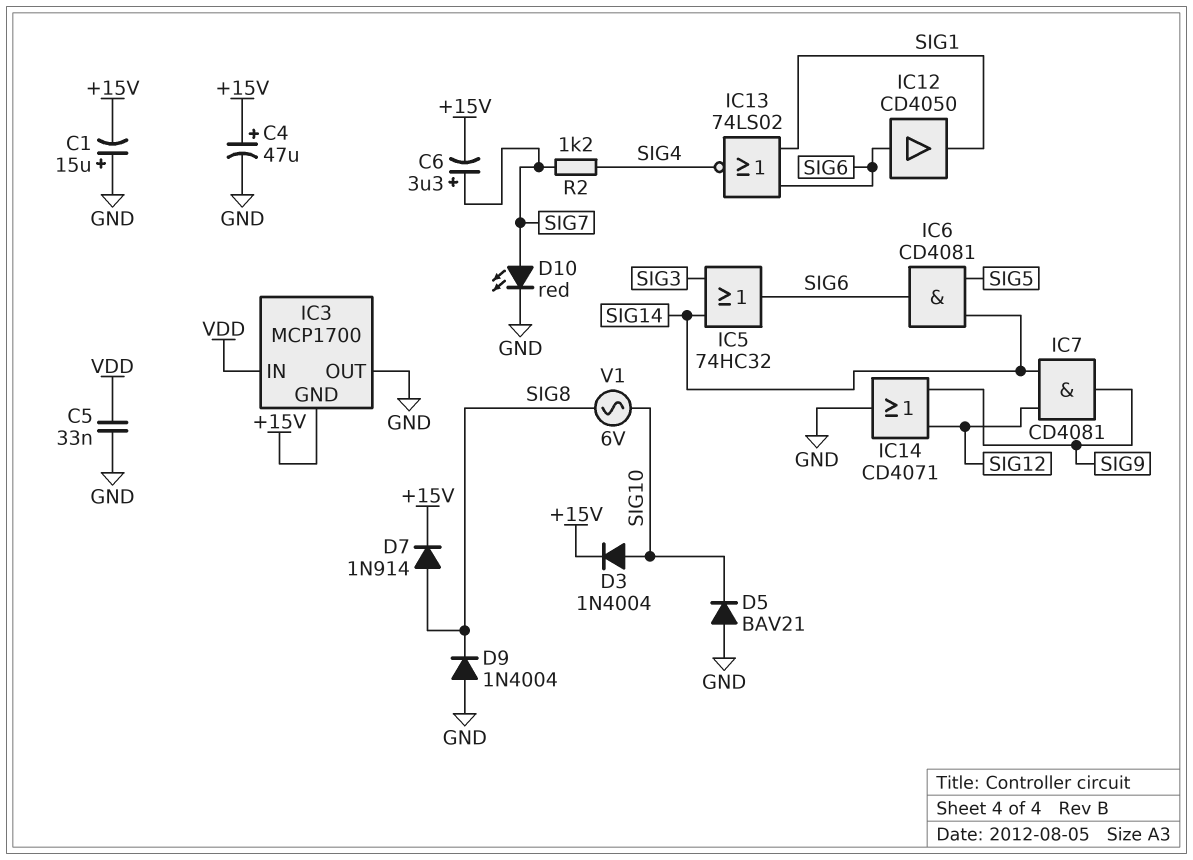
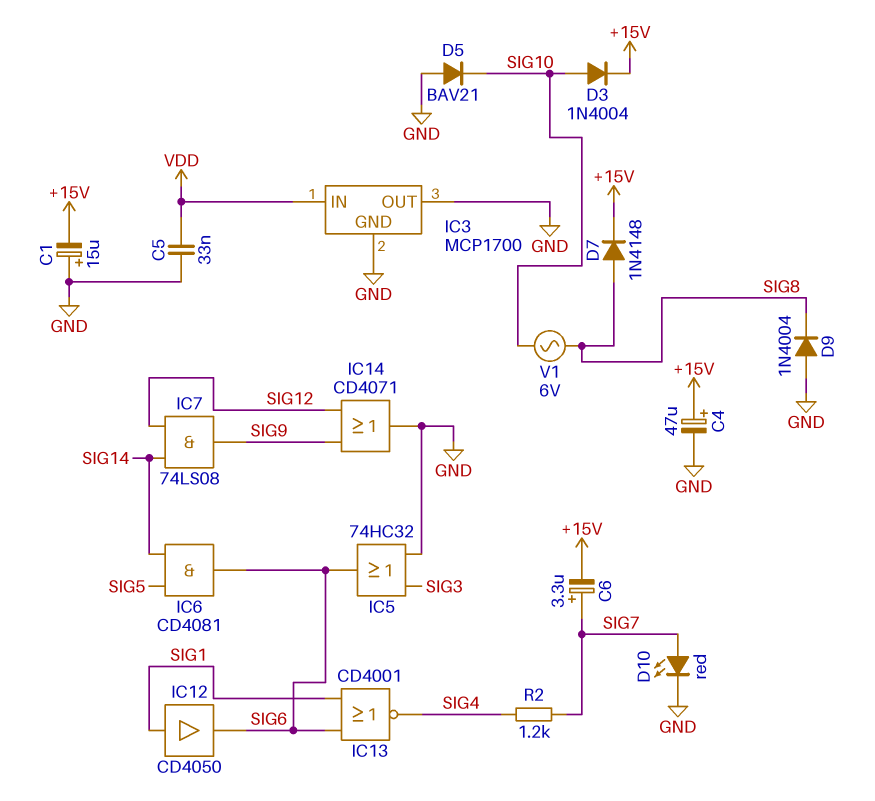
D7: diode 1N914 (A SIG8, K +15V) -> diode 1N4148 (A SIG8, K +15V)
IC3 pin GND: +15V -> GND
IC5: OR 74HC32 (in SIG3, in SIG14, out SIG6) -> OR 74HC32 (in GND, in SIG3, out SIG6)
IC7: AND CD4081 (in SIG12, in SIG14, out SIG9) -> AND 74LS08 (in SIG12, in SIG14, out SIG9)
IC12: buffer CD4050 (in SIG6, out SIG1) -> buffer CD4050 (in SIG1, out SIG6)
IC13: NOR 74LS02 (in SIG1, in SIG6, out SIG4) -> NOR CD4001 (in SIG1, in SIG6, out SIG4)

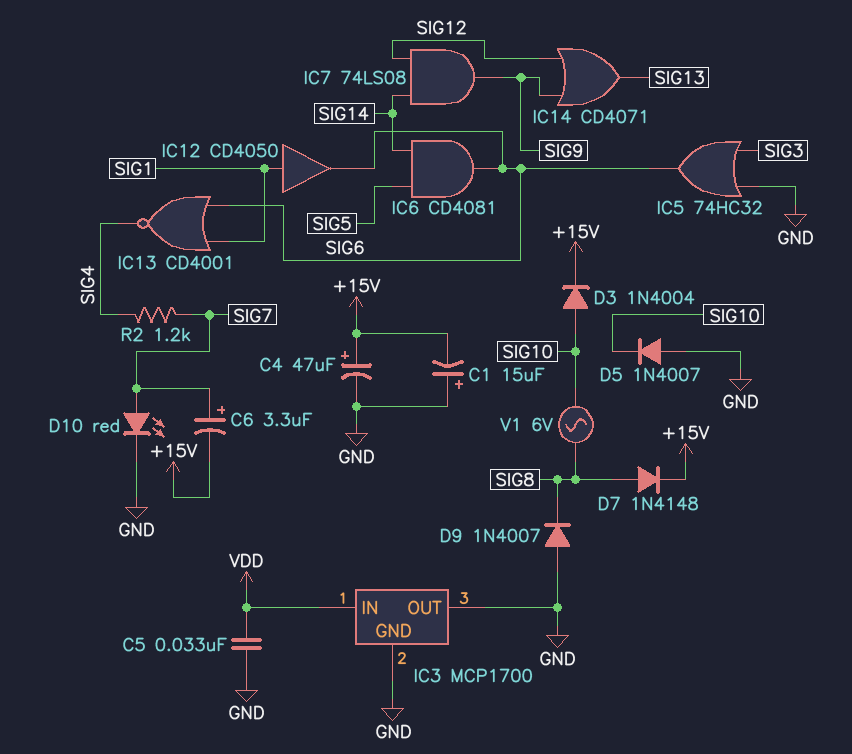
D5: diode BAV21 (A GND, K SIG10) -> diode 1N4007 (A GND, K SIG10)
D9: diode 1N4004 (A GND, K SIG8) -> diode 1N4007 (A GND, K SIG8)
IC14: OR CD4071 (in SIG9, in SIG12, out GND) -> OR CD4071 (in SIG9, in SIG12, out SIG13)

